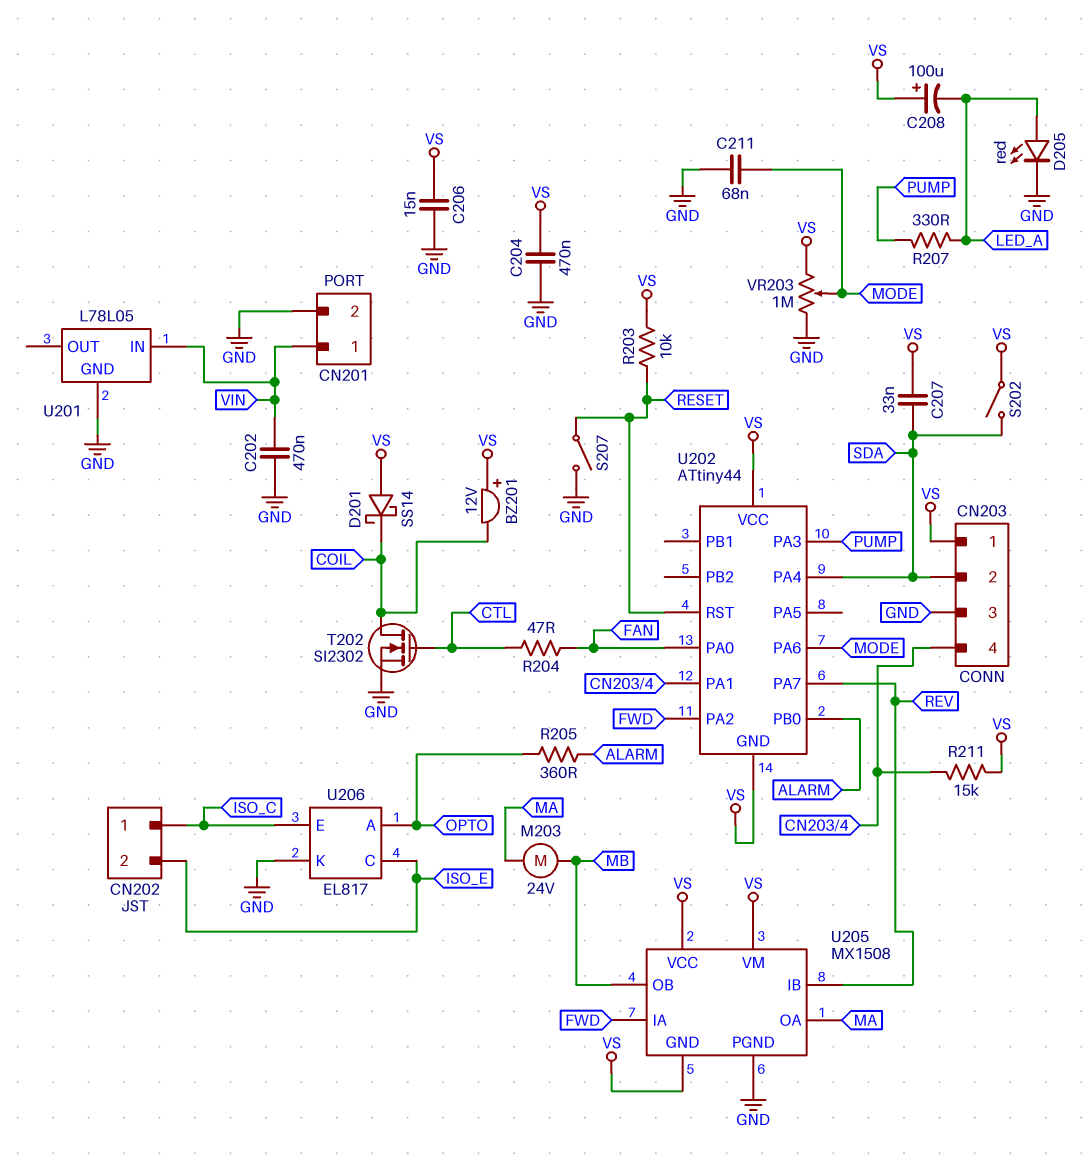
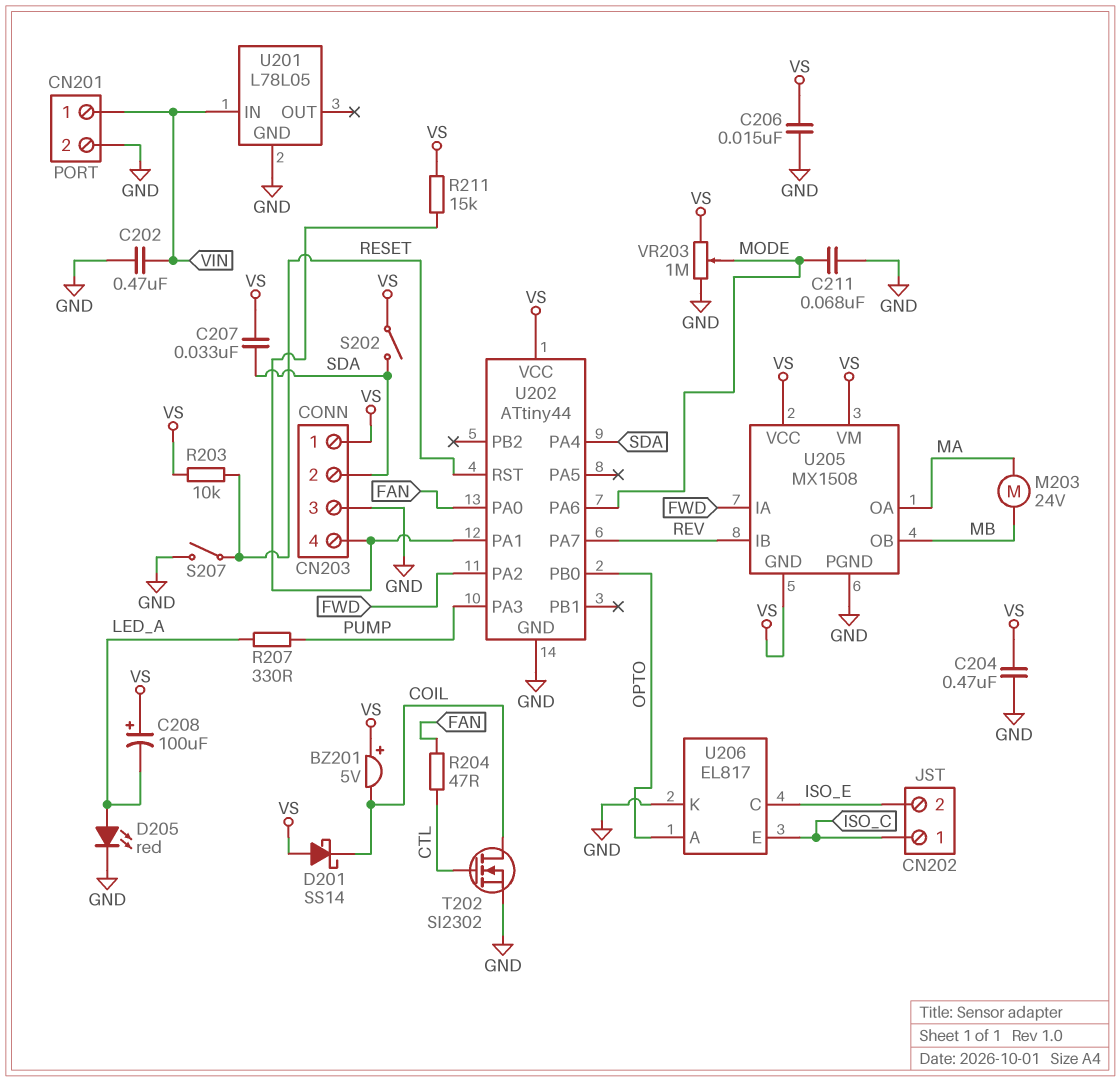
BZ201: buzzer 12V (plus VS, minus COIL) -> buzzer 5V (plus VS, minus COIL)
R205: 360 (ALARM, OPTO) -> none
U202 pin GND: VS -> GND
U202 pin PB0: ALARM -> OPTO

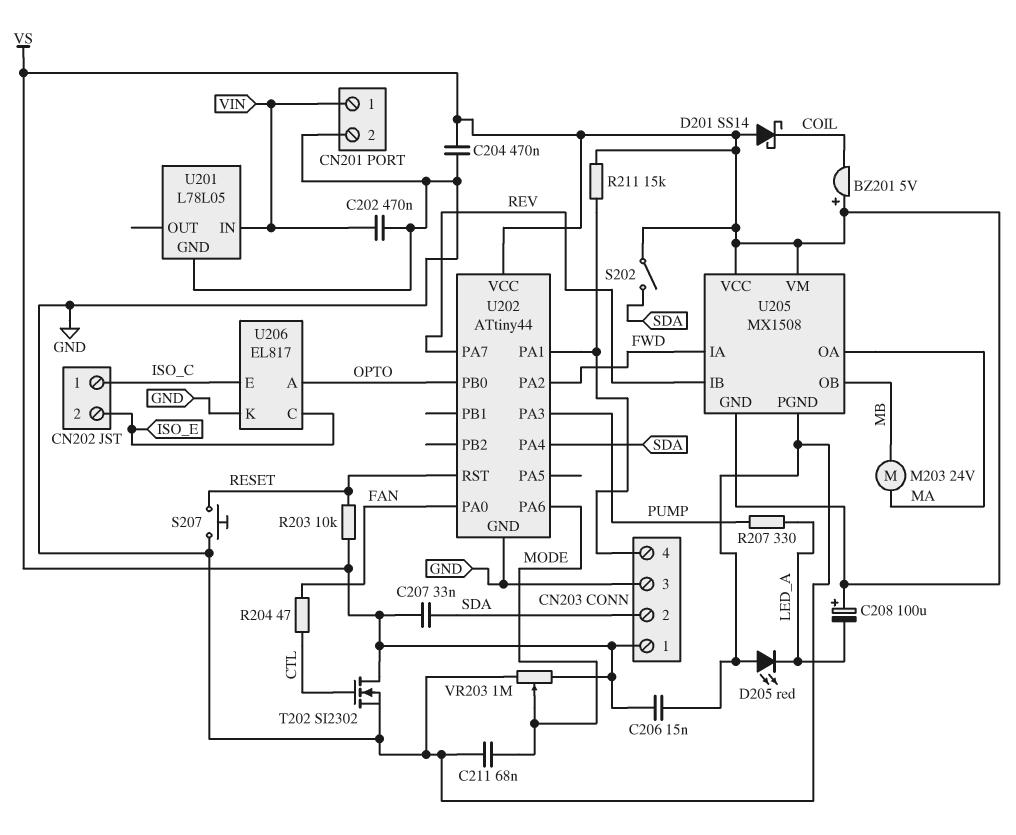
D205: LED red (A LED_A, K GND) -> LED red (A GND, K LED_A)
S207: switch (GND, RESET) -> button (GND, RESET)
T202: NMOS SI2302 (G CTL, D COIL, S GND) -> NMOS SI2302 (G CTL, D VS, S GND)

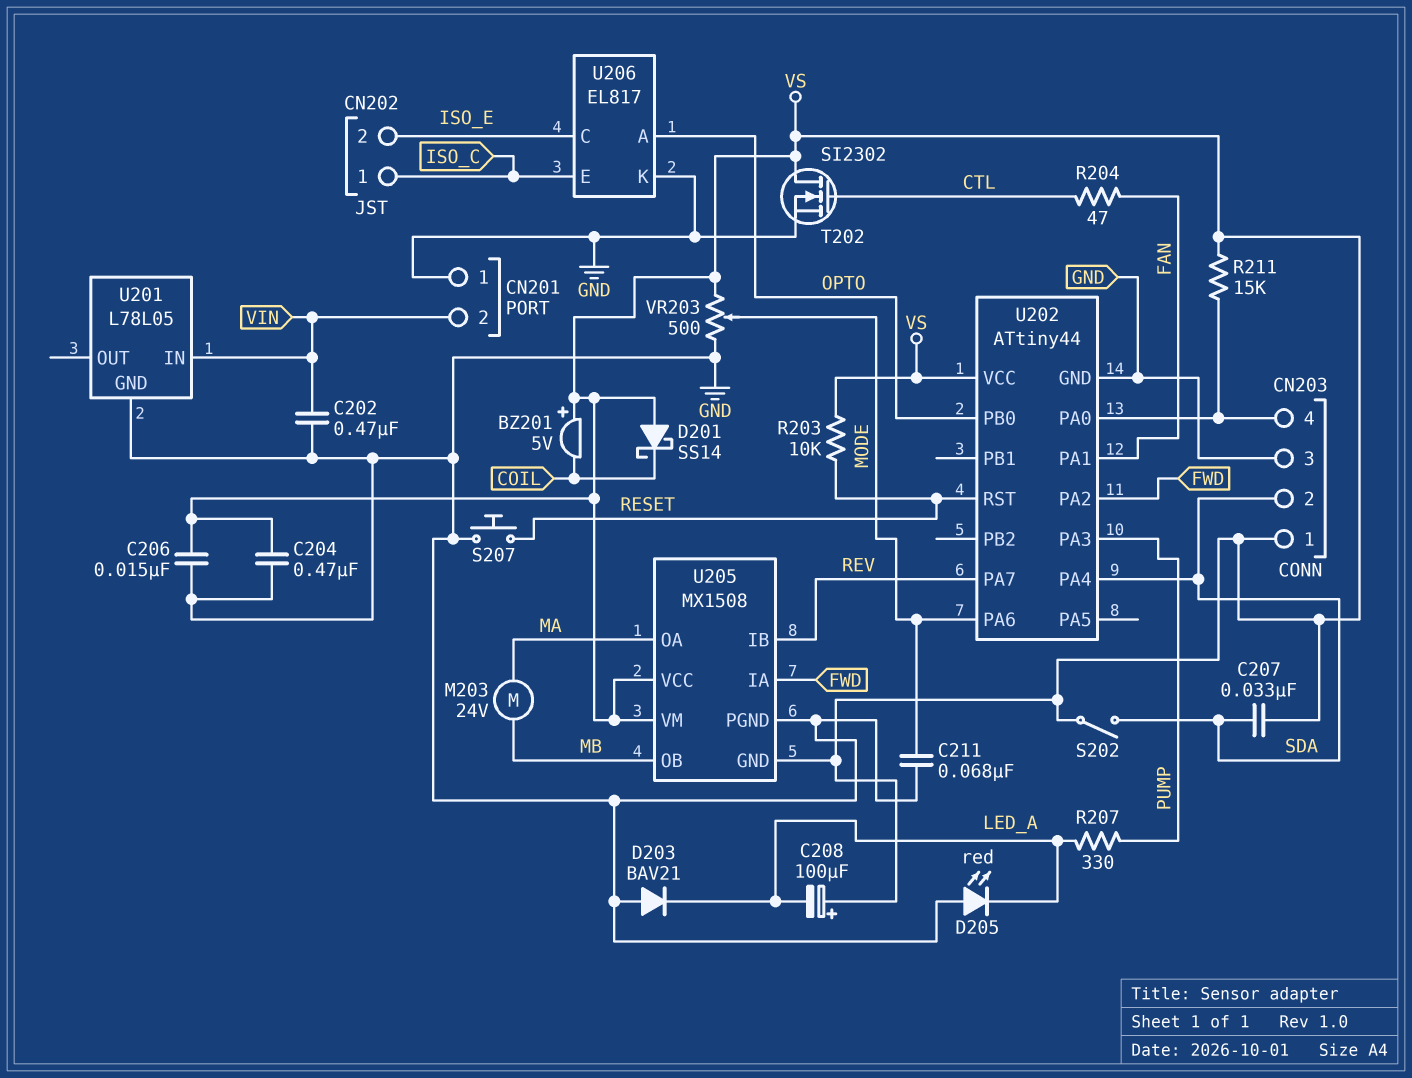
CN201 pin 1: VIN -> GND
CN201 pin 2: GND -> VIN
D203: none -> diode BAV21 (A GND, K LED_A)
U202 pin PA0: FAN -> CN203/4
U202 pin PA1: CN203/4 -> FAN
VR203: 1M (GND, VS, wiper MODE) -> 500 (GND, VS, wiper MODE)

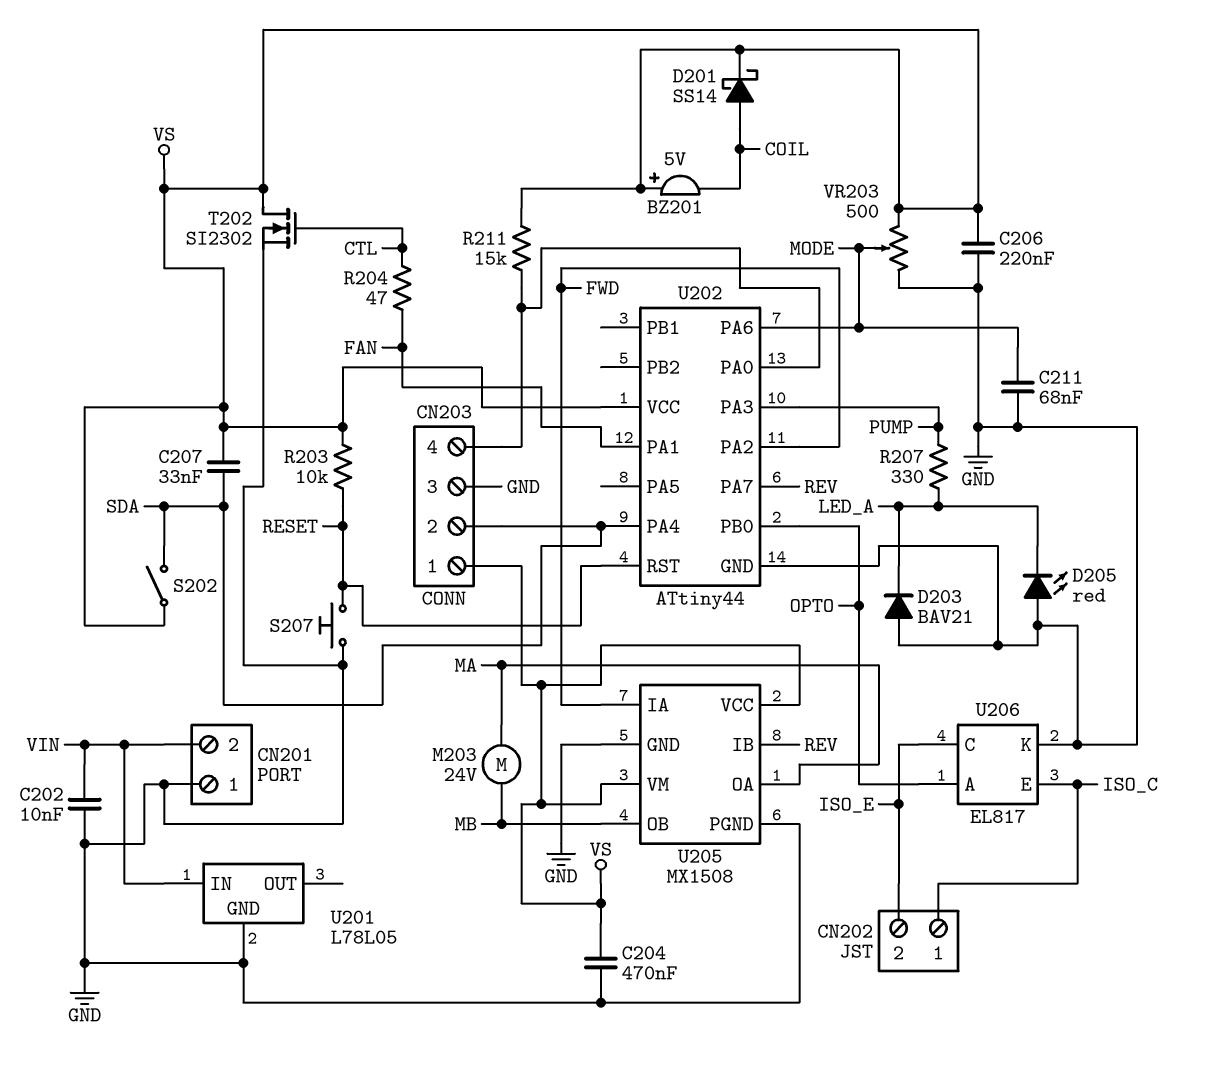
C202: 470nF (GND, VIN) -> 10nF (GND, VIN)
C206: 15nF (GND, VS) -> 220nF (GND, VS)
C208: 100uF (plus VS, minus LED_A) -> none
D201: schottky SS14 (A VS, K COIL) -> schottky SS14 (A COIL, K VS)
U205 pin GND: VS -> GND

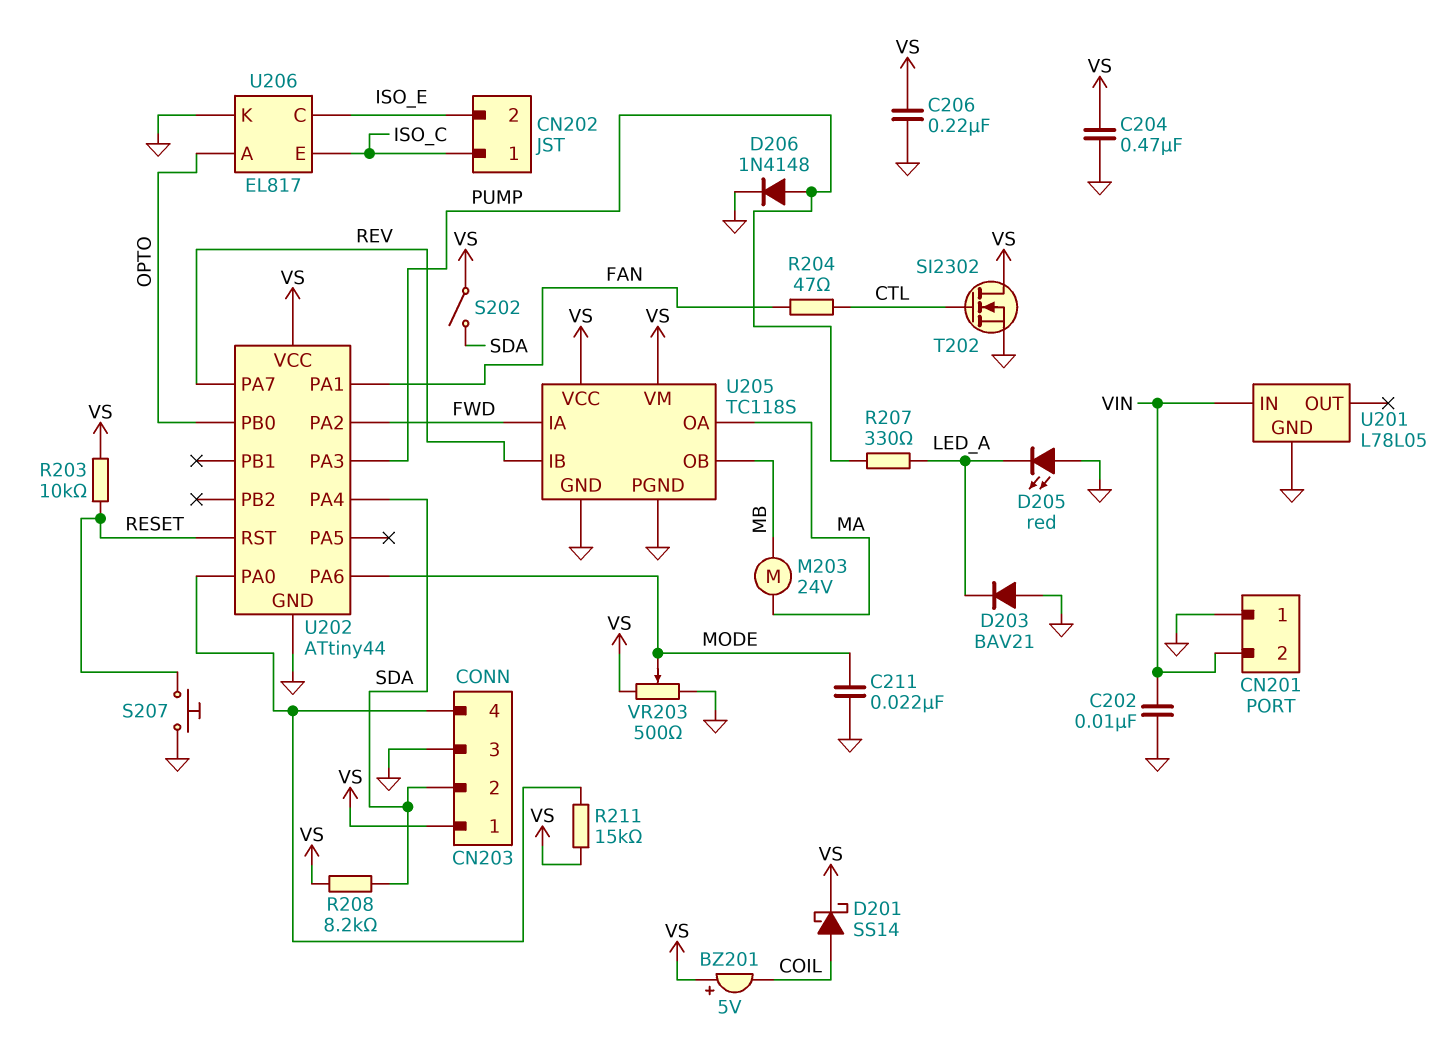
C207: 33nF (SDA, VS) -> none
C211: 68nF (GND, MODE) -> 22nF (GND, MODE)
D206: none -> diode 1N4148 (A PUMP, K GND)
R208: none -> 8.2k (SDA, VS)
U205: MX1508 -> TC118S

